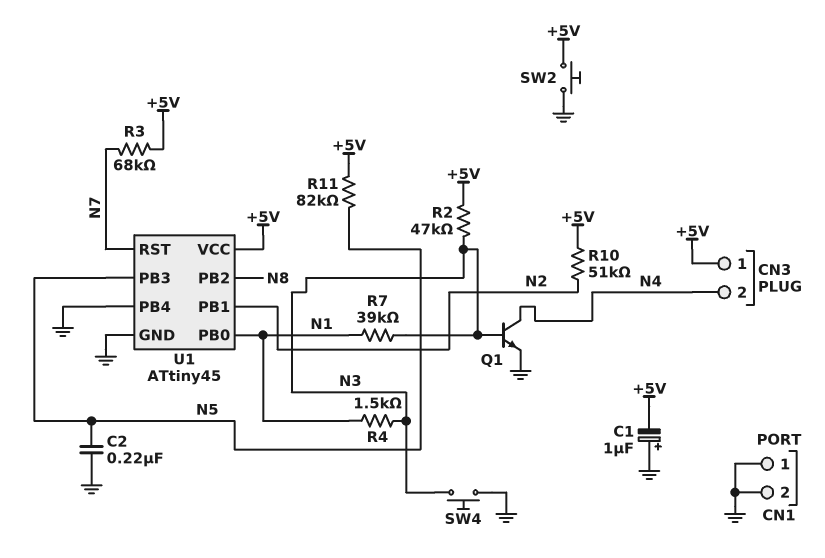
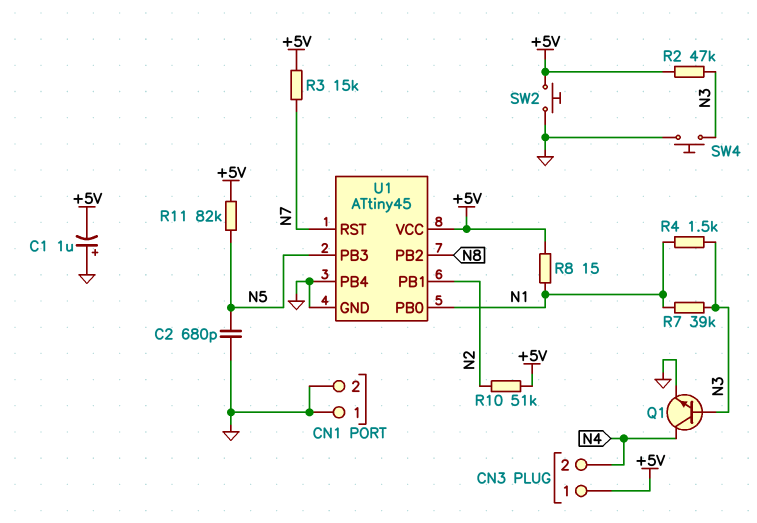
C2: 220nF (GND, N5) -> 680pF (GND, N5)
R3: 68k (+5V, N7) -> 15k (+5V, N7)
R8: none -> 15 (+5V, N1)

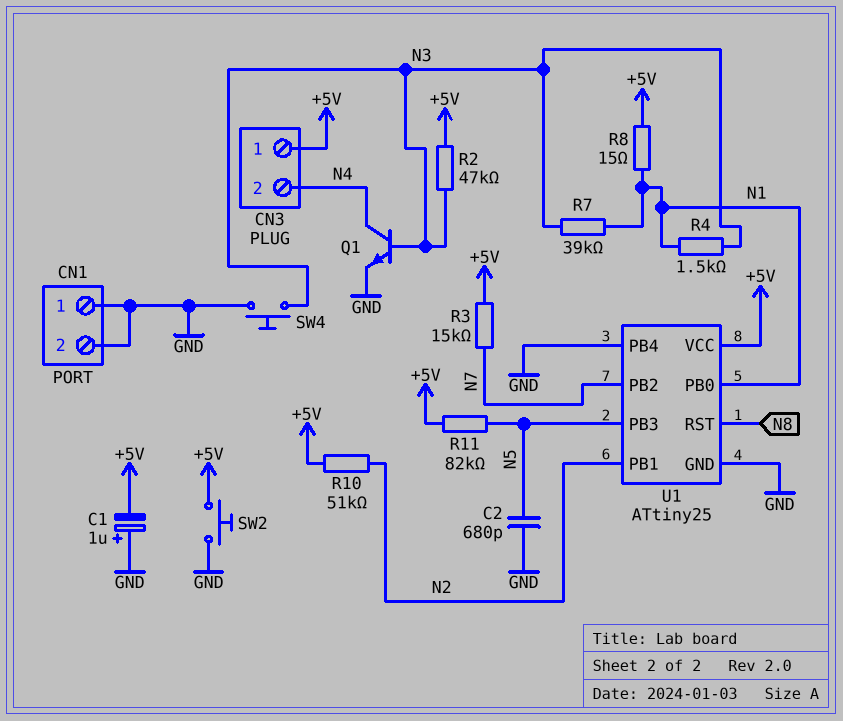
U1: ATtiny45 -> ATtiny25
U1 pin PB2: N8 -> N7
U1 pin RST: N7 -> N8

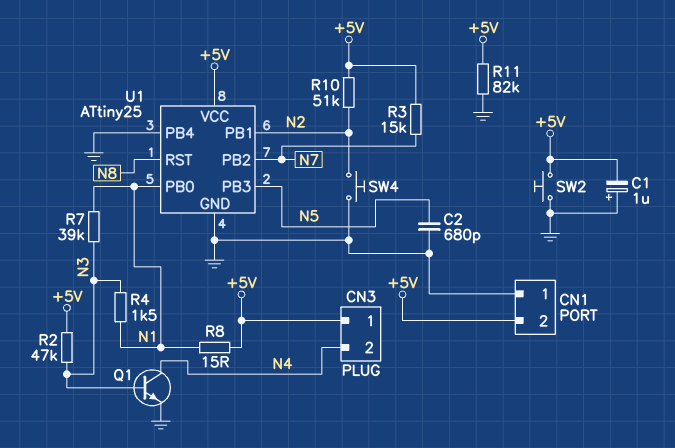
CN1 pin 2: GND -> +5V
R11: 82k (+5V, N5) -> 82k (+5V, GND)
SW4: button (GND, N3) -> button (GND, N2)

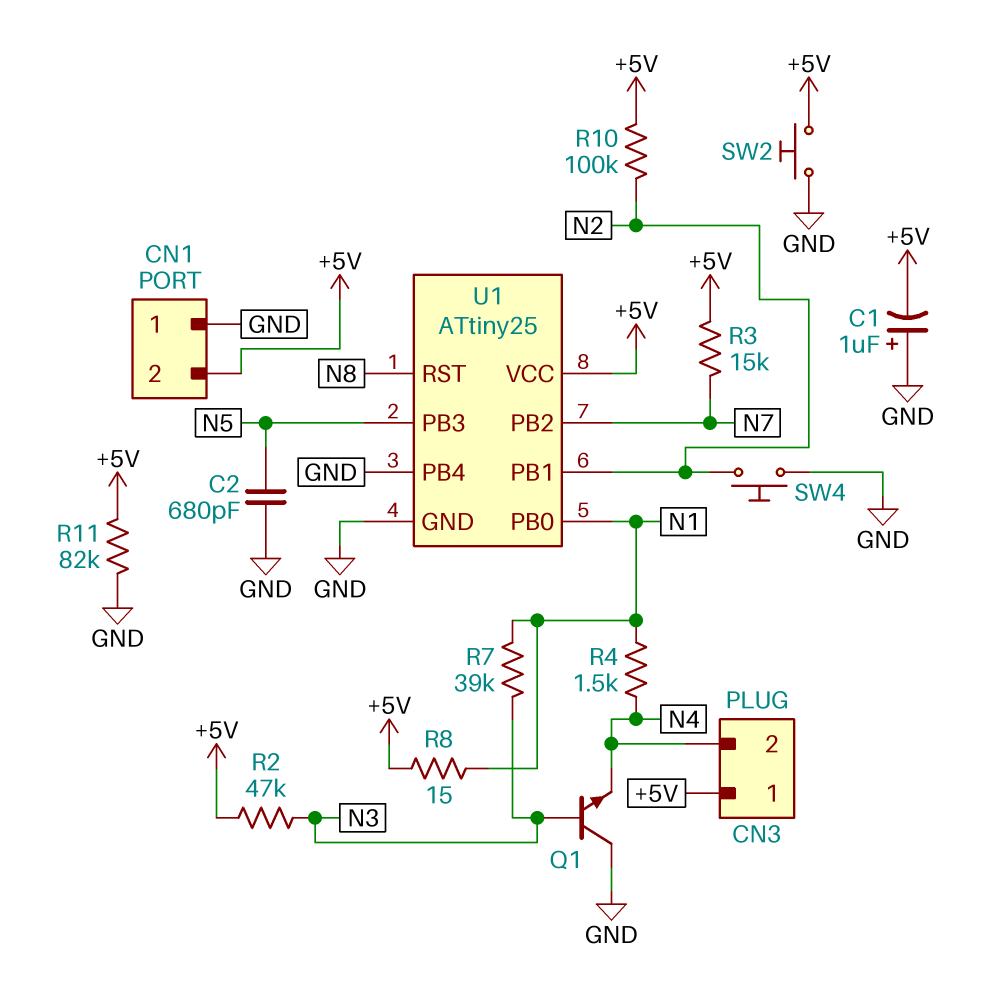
Q1: NPN (B N3, C N4, E GND) -> NPN (B N3, C GND, E N4)
R4: 1.5k (N1, N3) -> 1.5k (N1, N4)
R10: 51k (+5V, N2) -> 100k (+5V, N2)

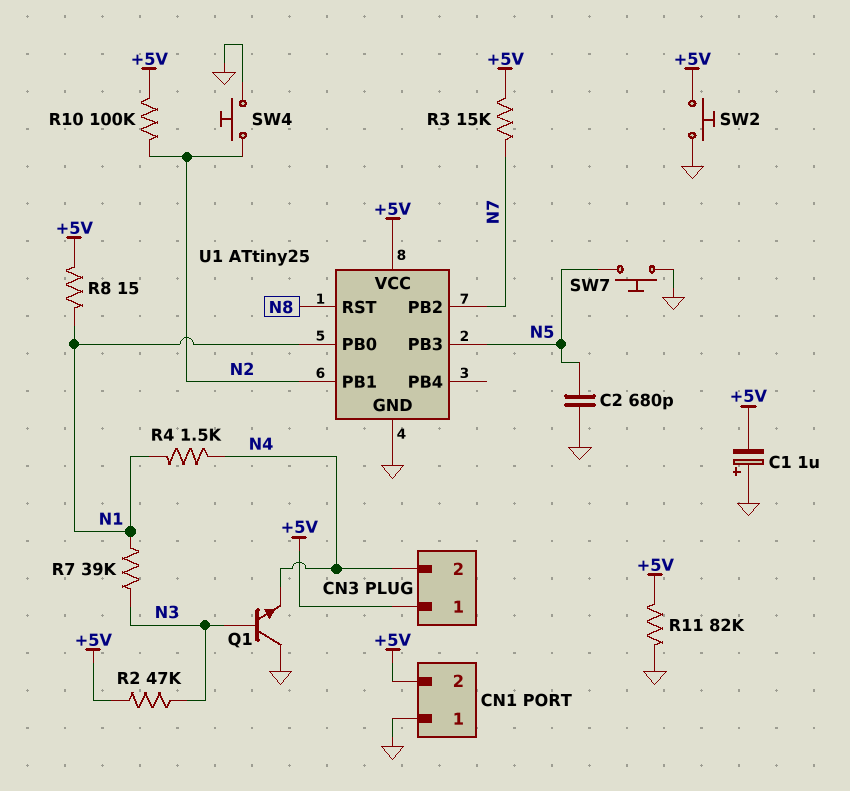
SW7: none -> button (GND, N5)
U1 pin PB4: GND -> none

